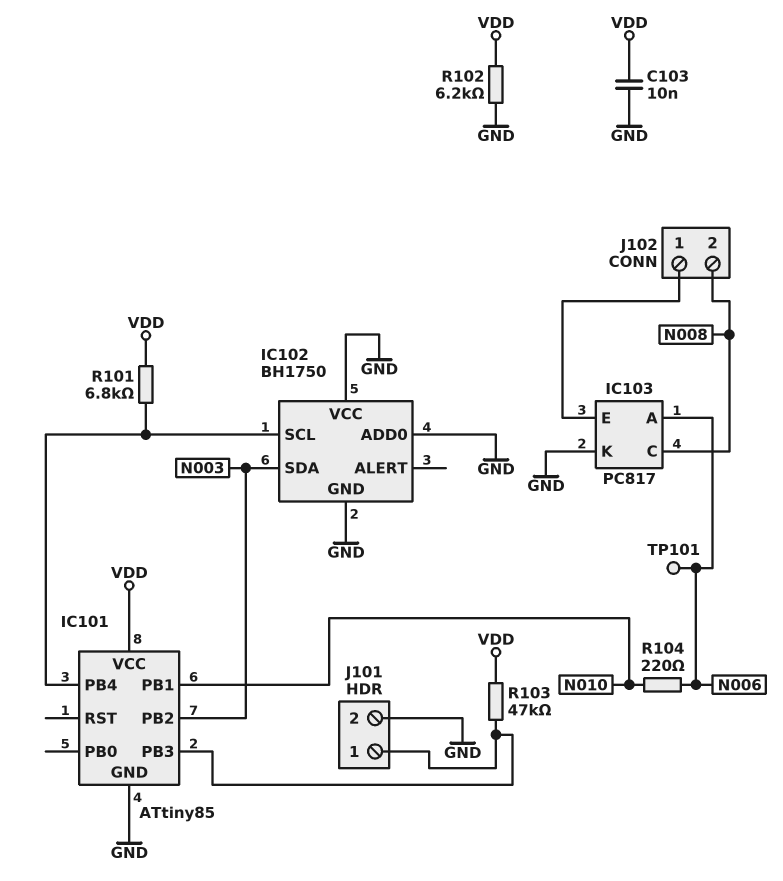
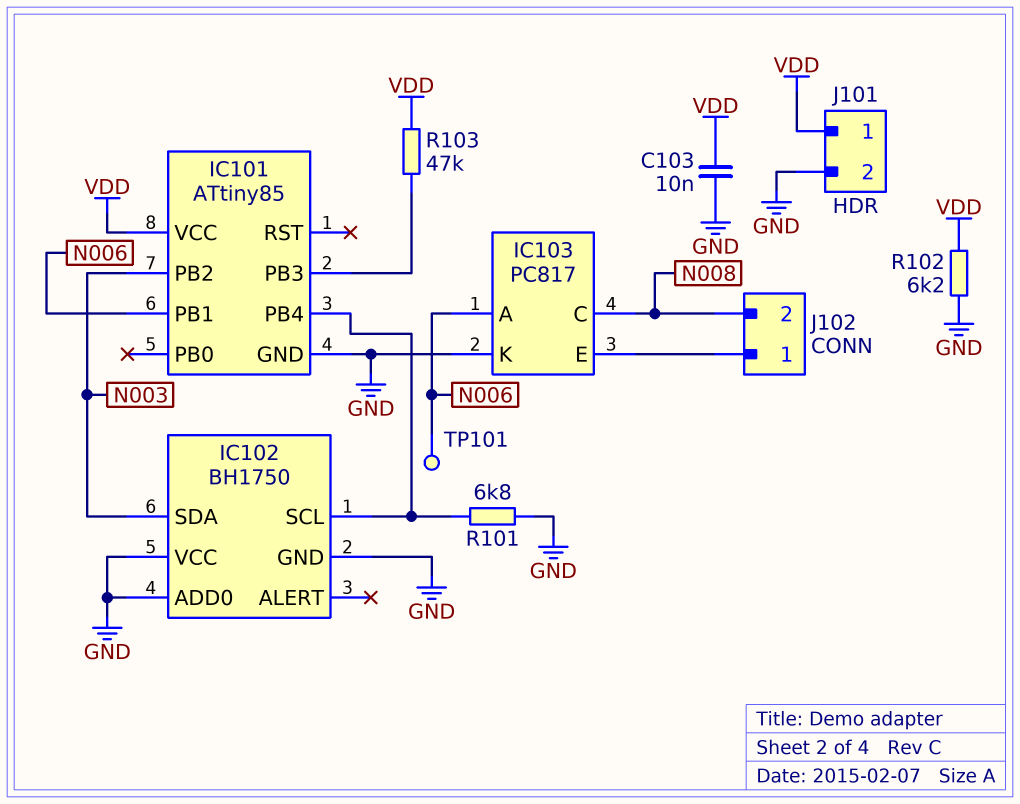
IC101 pin PB1: N010 -> N006
J101 pin 1: IC101/PB3 -> VDD
R101: 6.8k (IC101/PB4, VDD) -> 6.8k (GND, IC101/PB4)
R104: 220 (N006, N010) -> none

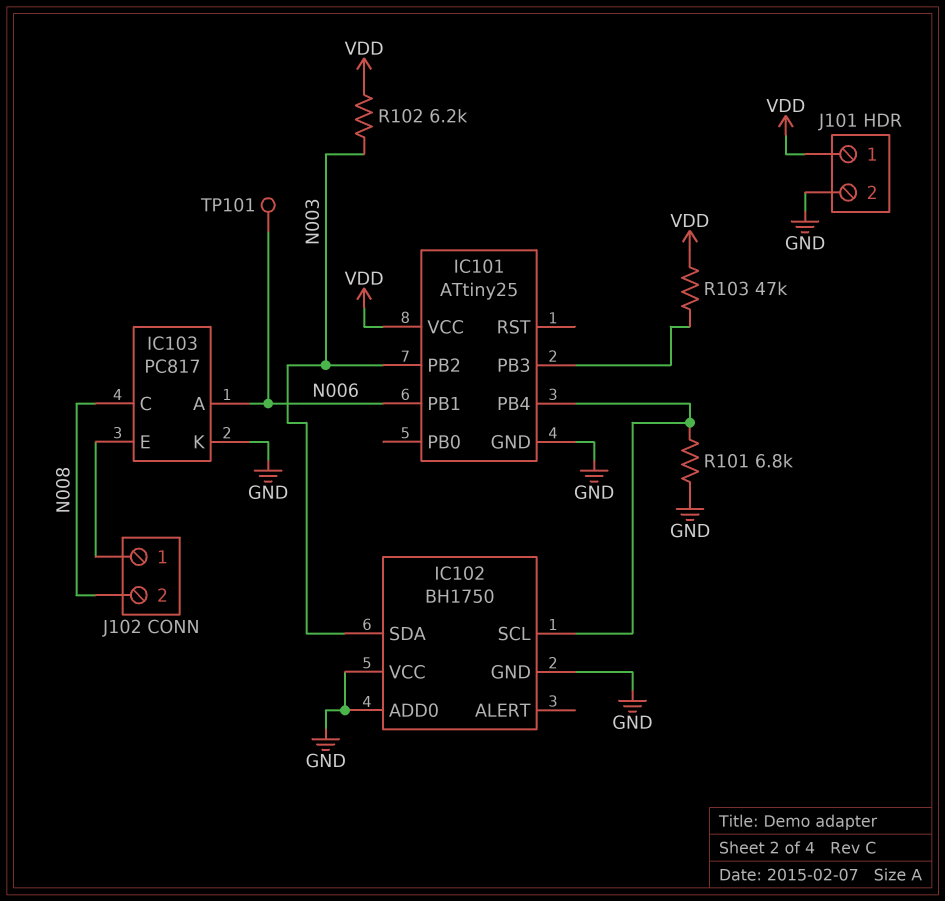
C103: 10nF (GND, VDD) -> none
IC101: ATtiny85 -> ATtiny25
R102: 6.2k (GND, VDD) -> 6.2k (N003, VDD)

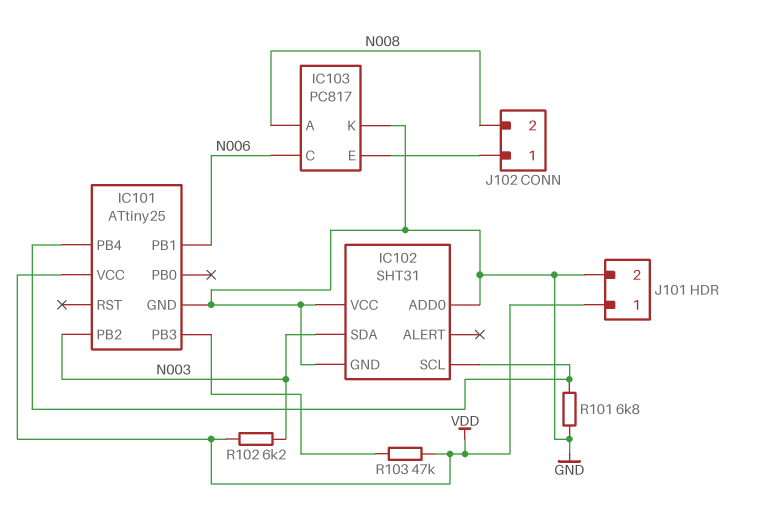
IC102: BH1750 -> SHT31
IC103 pin A: N006 -> N008
IC103 pin C: N008 -> N006
TP101: test point (N006) -> none

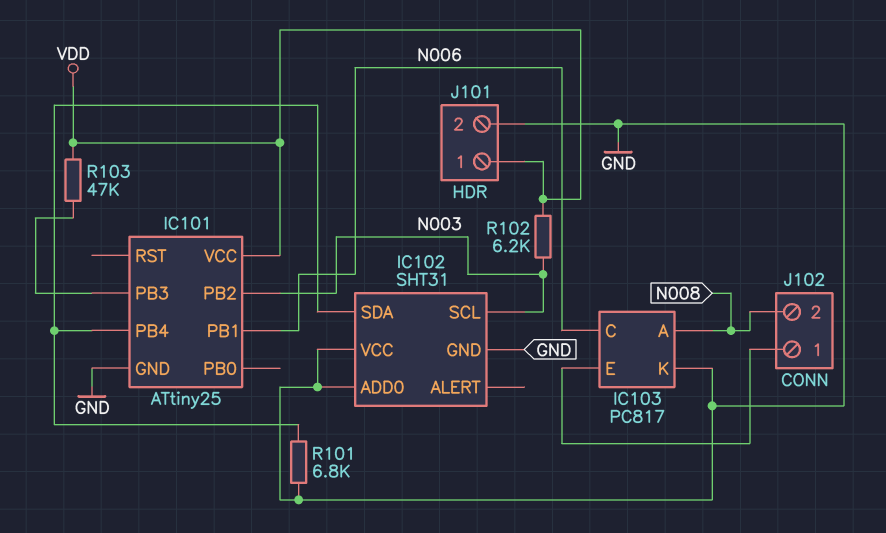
IC102 pin SCL: IC101/PB4 -> N003
IC102 pin SDA: N003 -> IC101/PB4

